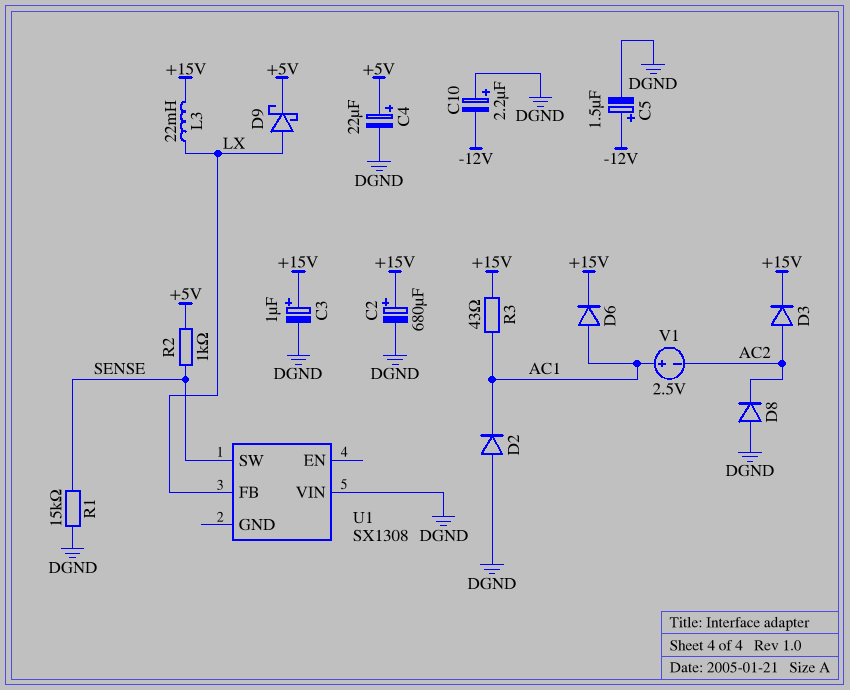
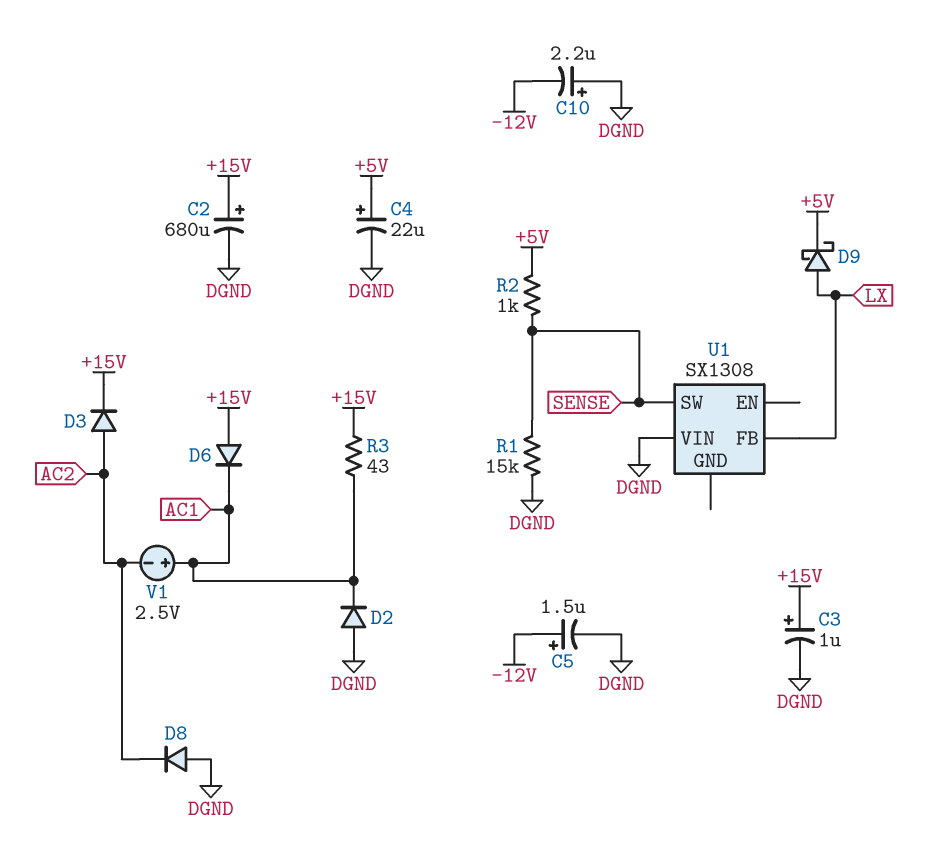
D6: diode (A AC1, K +15V) -> diode (A +15V, K AC1)
L3: 22mH (+15V, LX) -> none

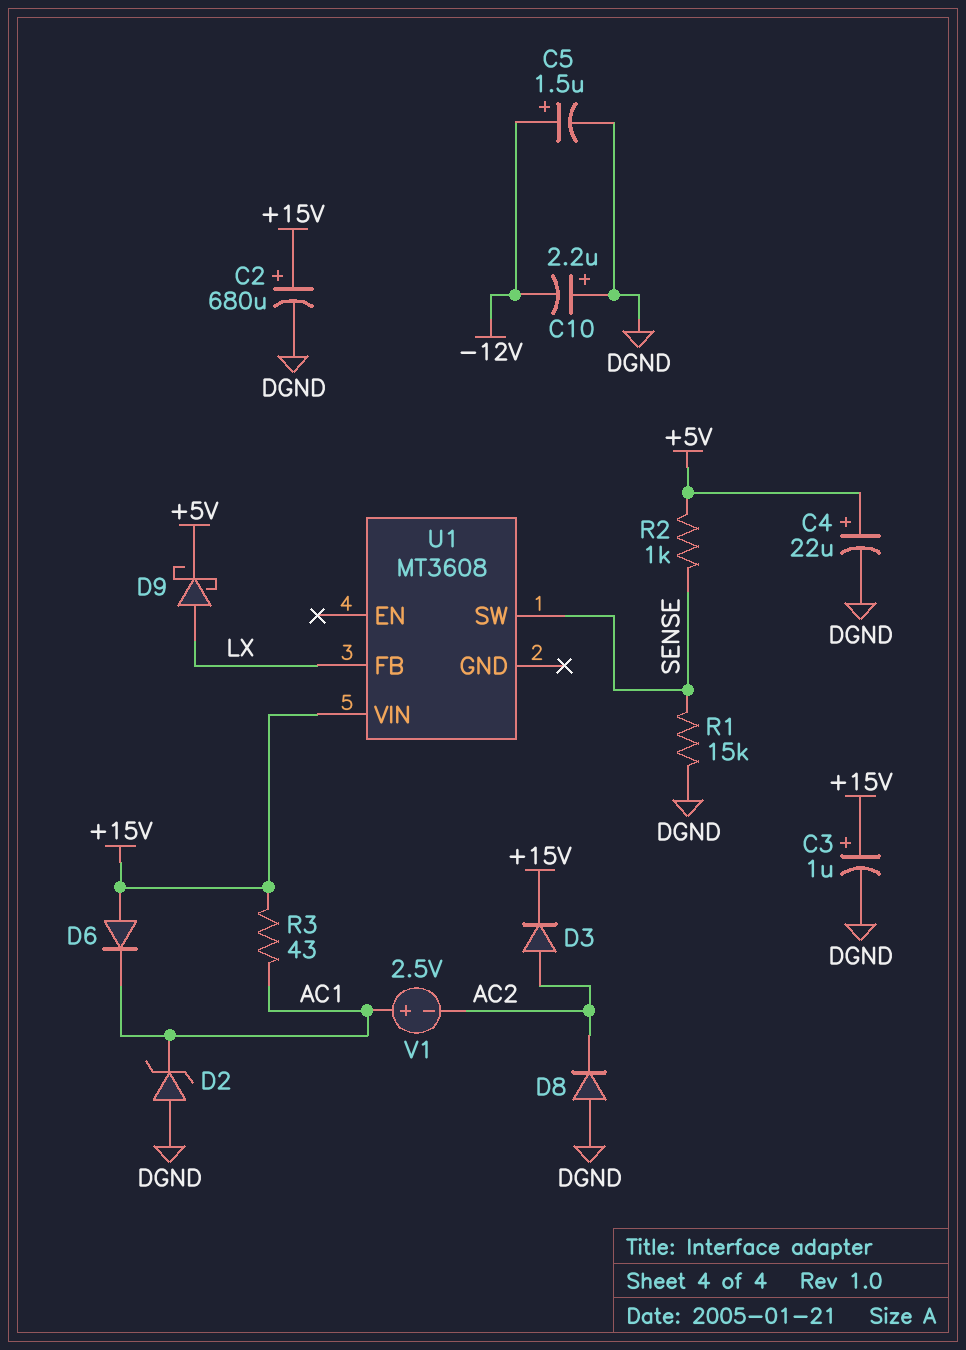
D2: diode (A DGND, K AC1) -> zener (A DGND, K AC1)
U1: SX1308 -> MT3608
U1 pin VIN: DGND -> +15V

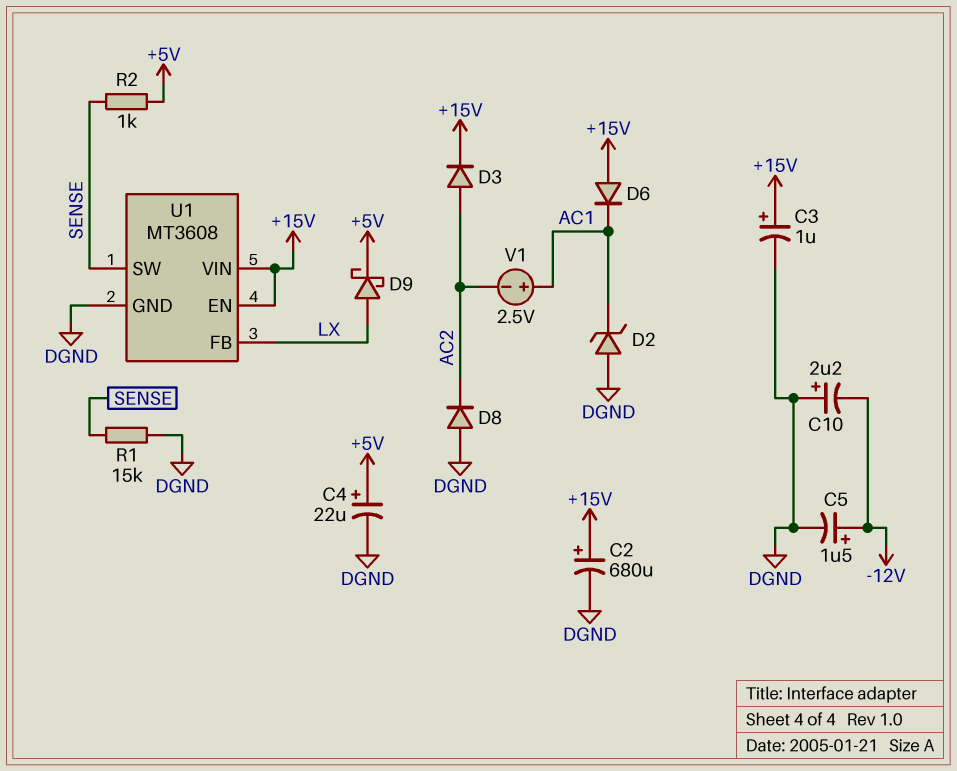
R3: 43 (+15V, AC1) -> none
U1 pin EN: none -> +15V
U1 pin GND: none -> DGND

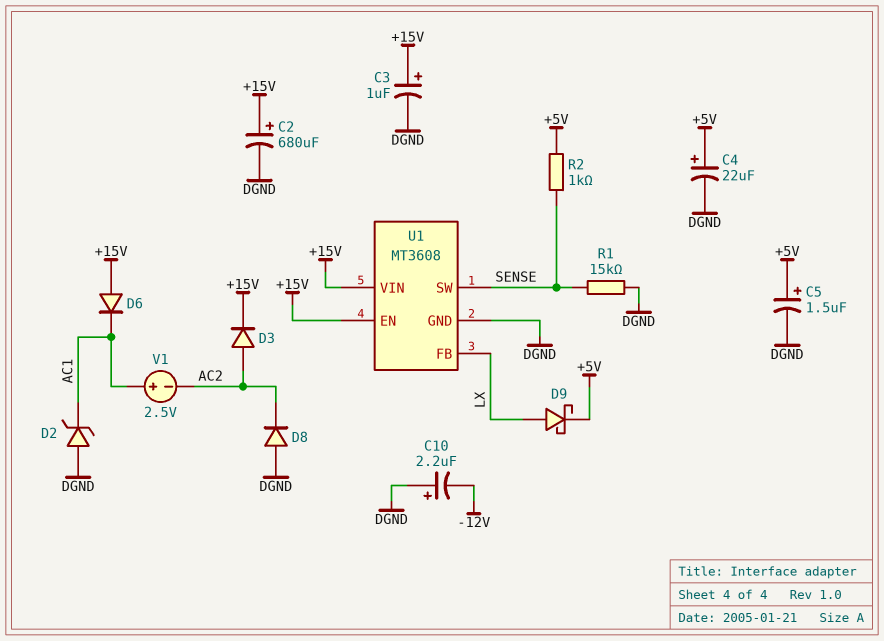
C5: 1.5uF (plus -12V, minus DGND) -> 1.5uF (plus +5V, minus DGND)

